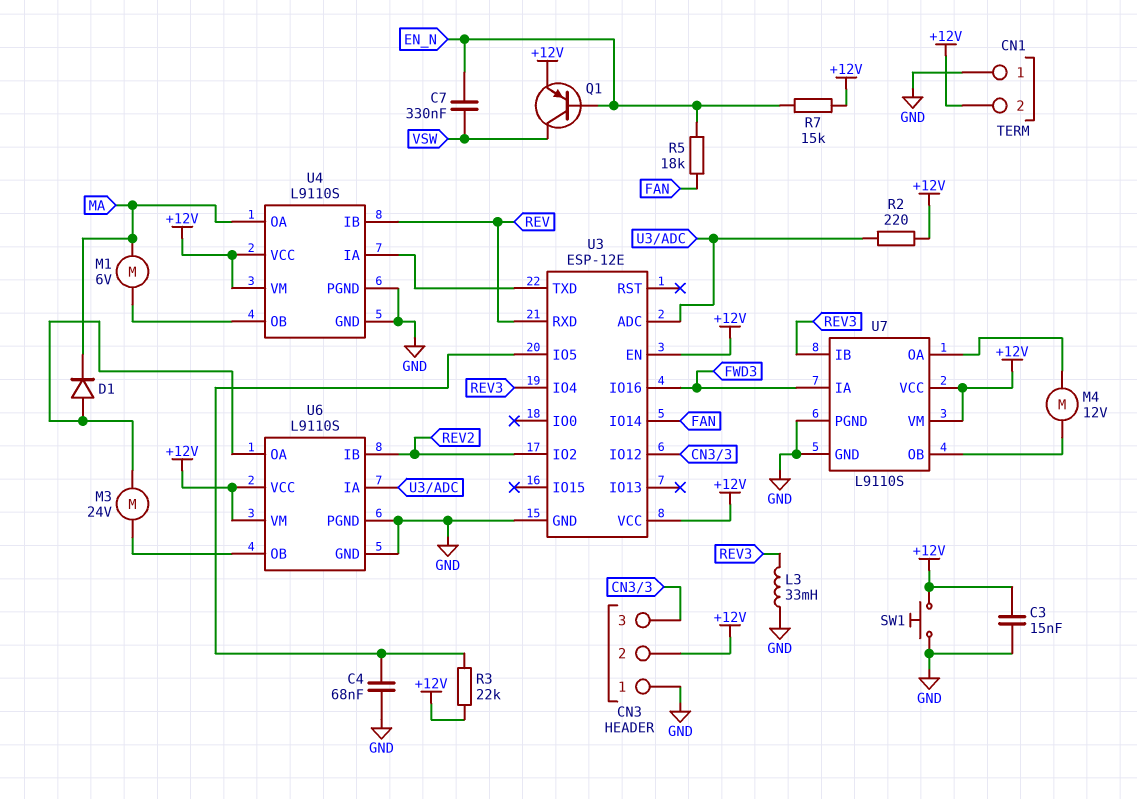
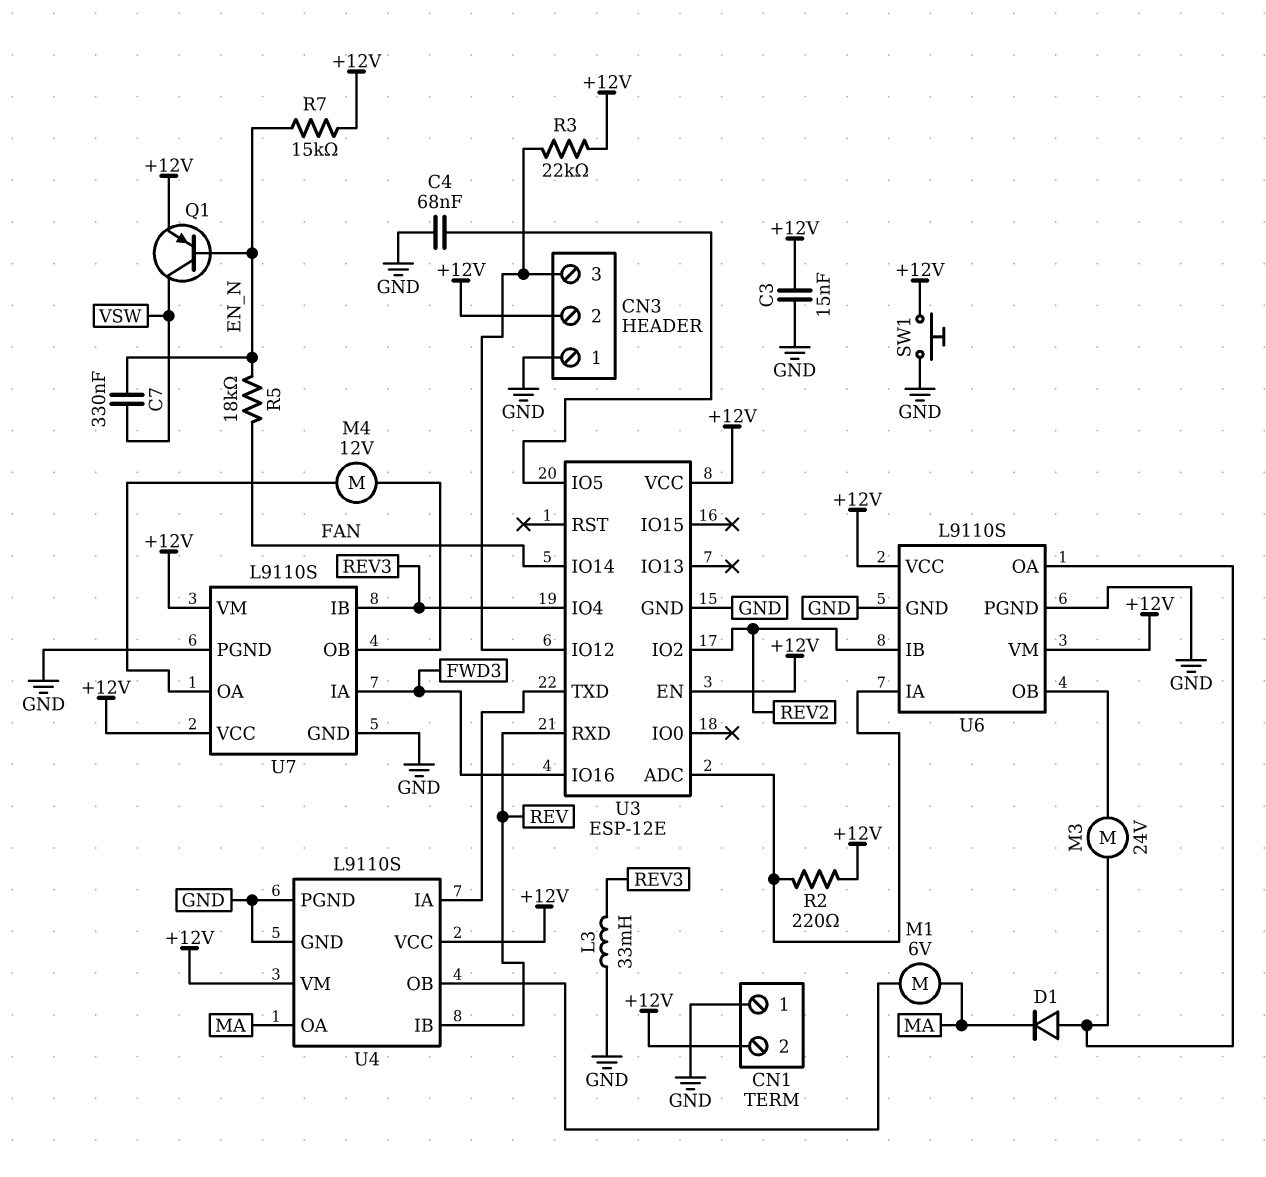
R3: 22k (+12V, U3/IO5) -> 22k (+12V, CN3/3)

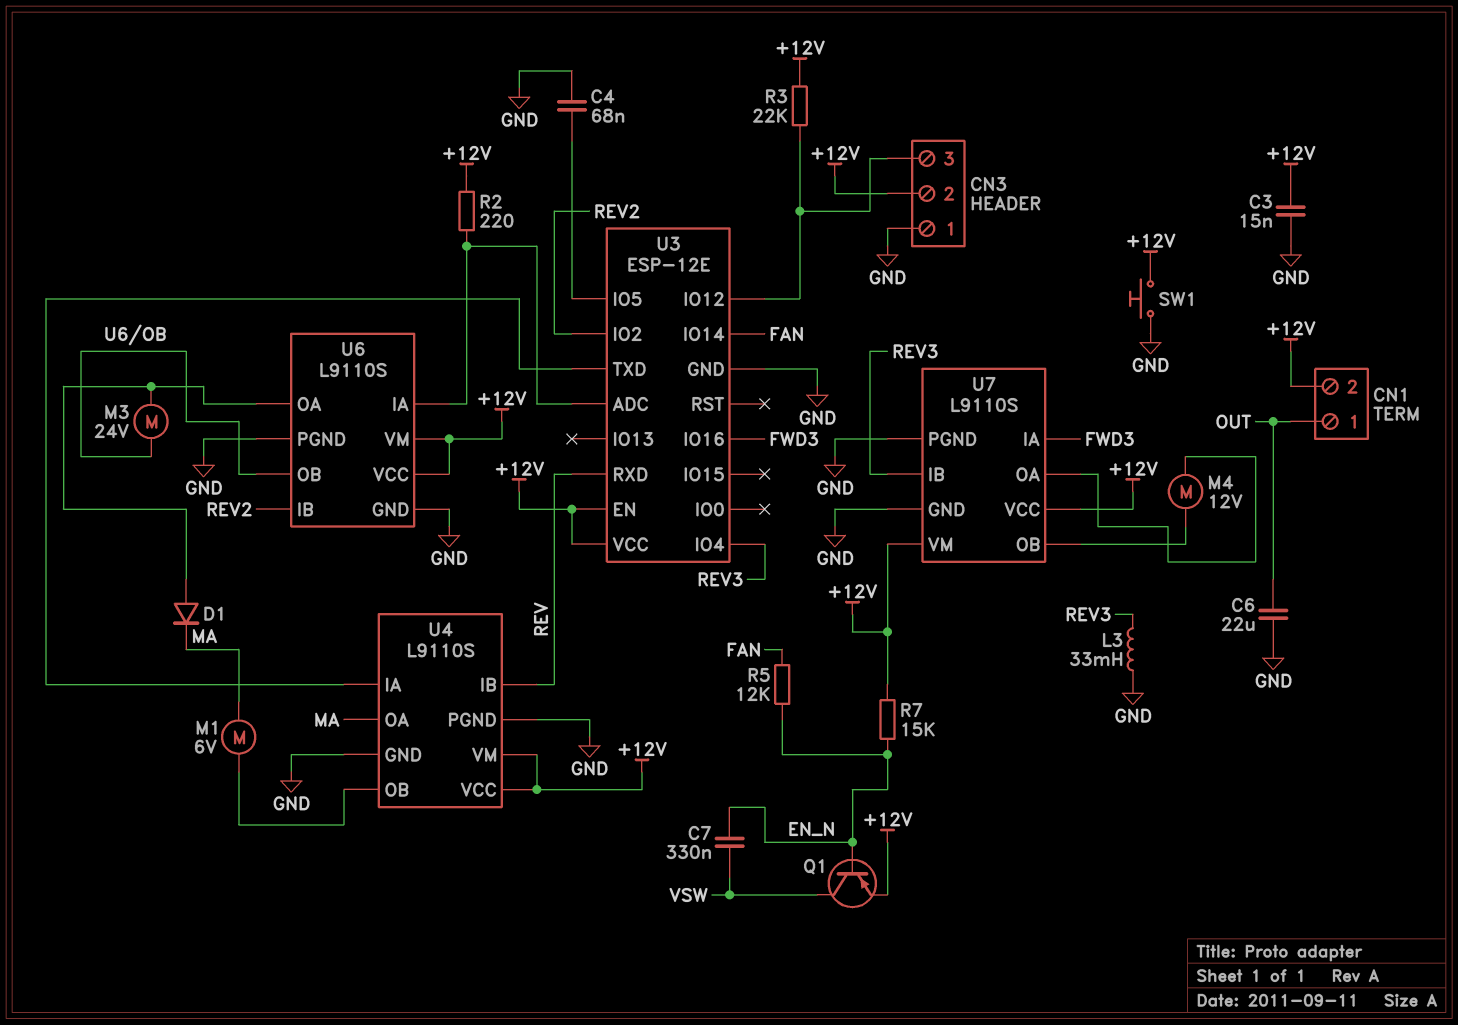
C6: none -> 22uF (GND, OUT)
CN1 pin 1: GND -> OUT
R5: 18k (EN_N, FAN) -> 12k (EN_N, FAN)

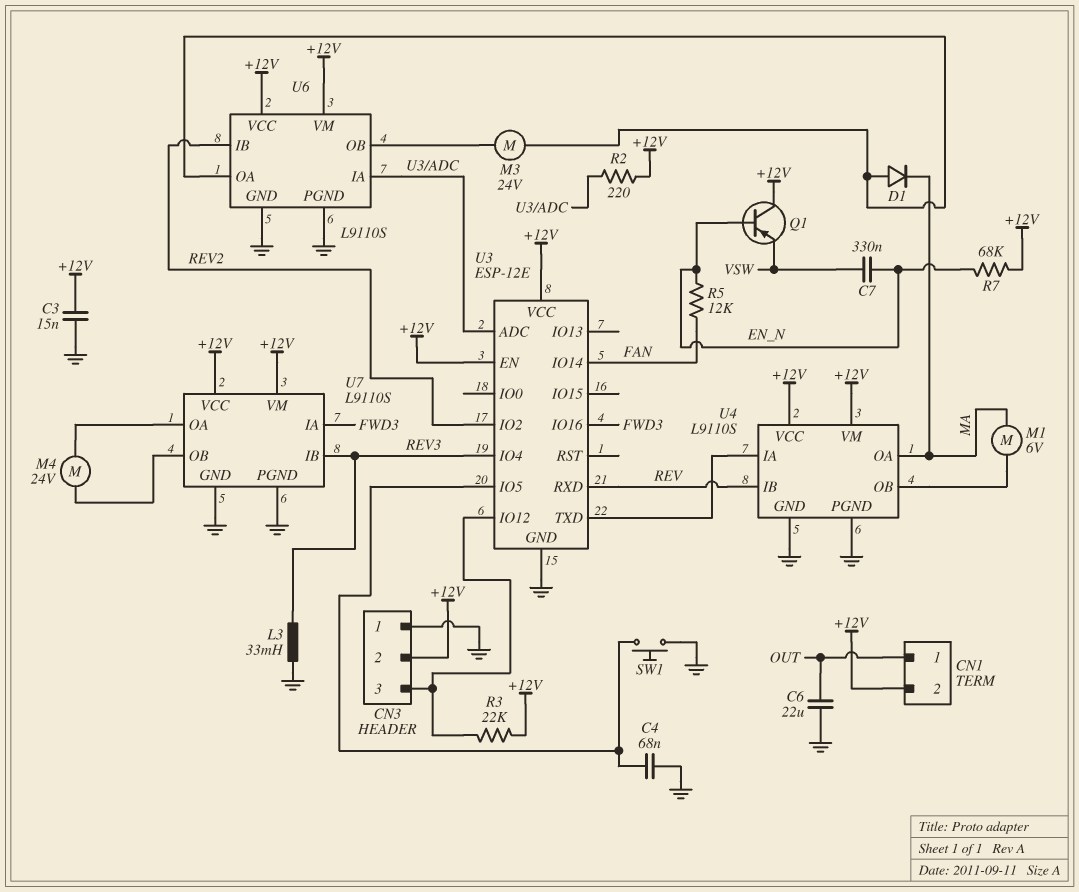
M4: motor 12V (U7/OA, U7/OB) -> motor 24V (U7/OA, U7/OB)
Q1: PNP (B EN_N, C VSW, E +12V) -> PNP (B EN_N, C +12V, E VSW)
R7: 15k (+12V, EN_N) -> 68k (+12V, EN_N)
SW1: button (+12V, GND) -> button (GND, U3/IO5)

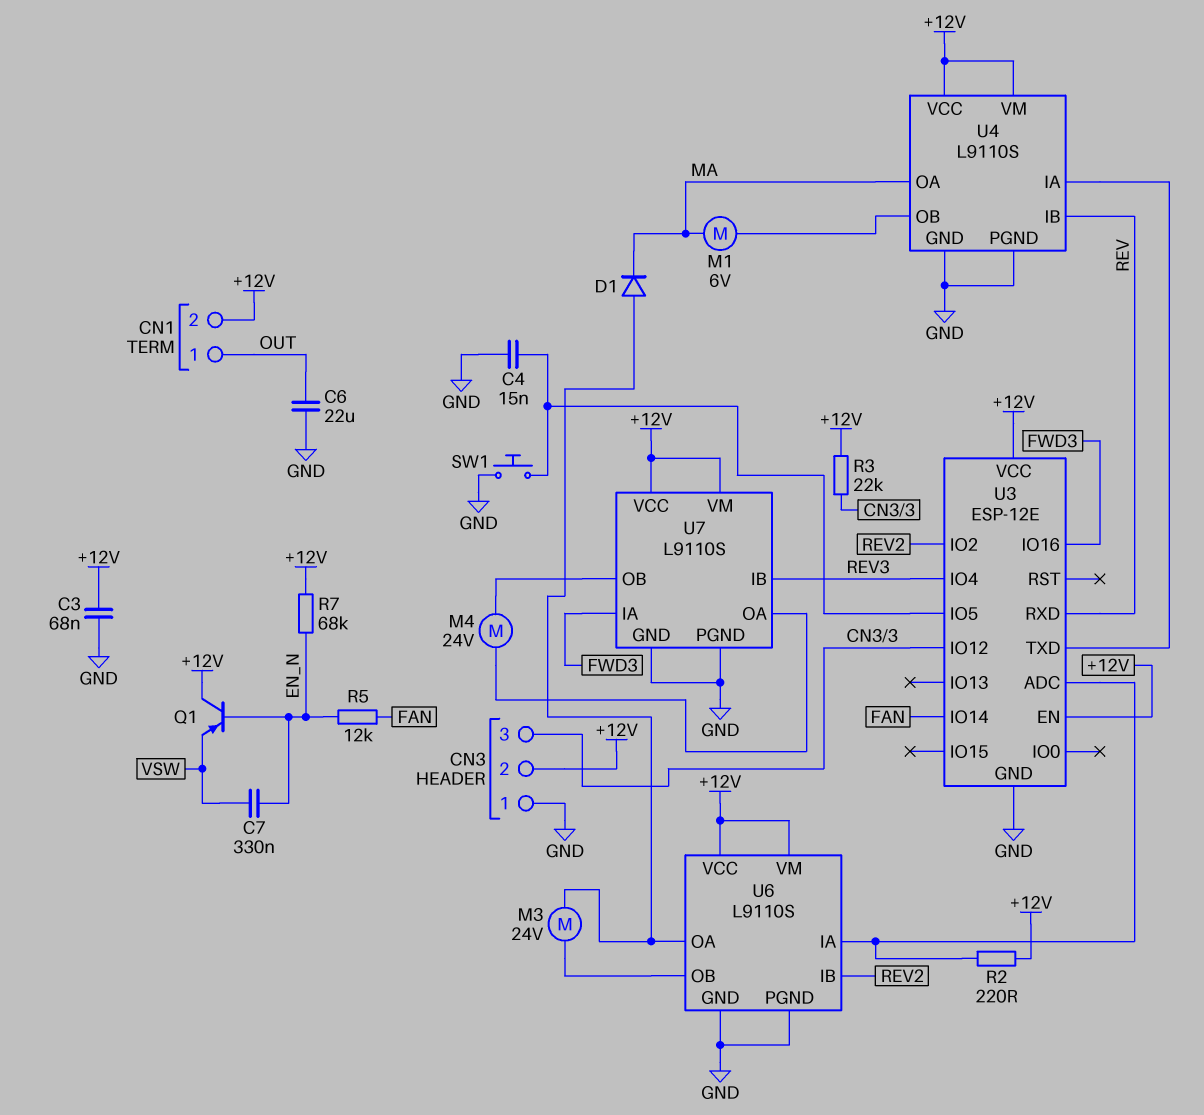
C3: 15nF (+12V, GND) -> 68nF (+12V, GND)
C4: 68nF (GND, U3/IO5) -> 15nF (GND, U3/IO5)
L3: 33mH (GND, REV3) -> none

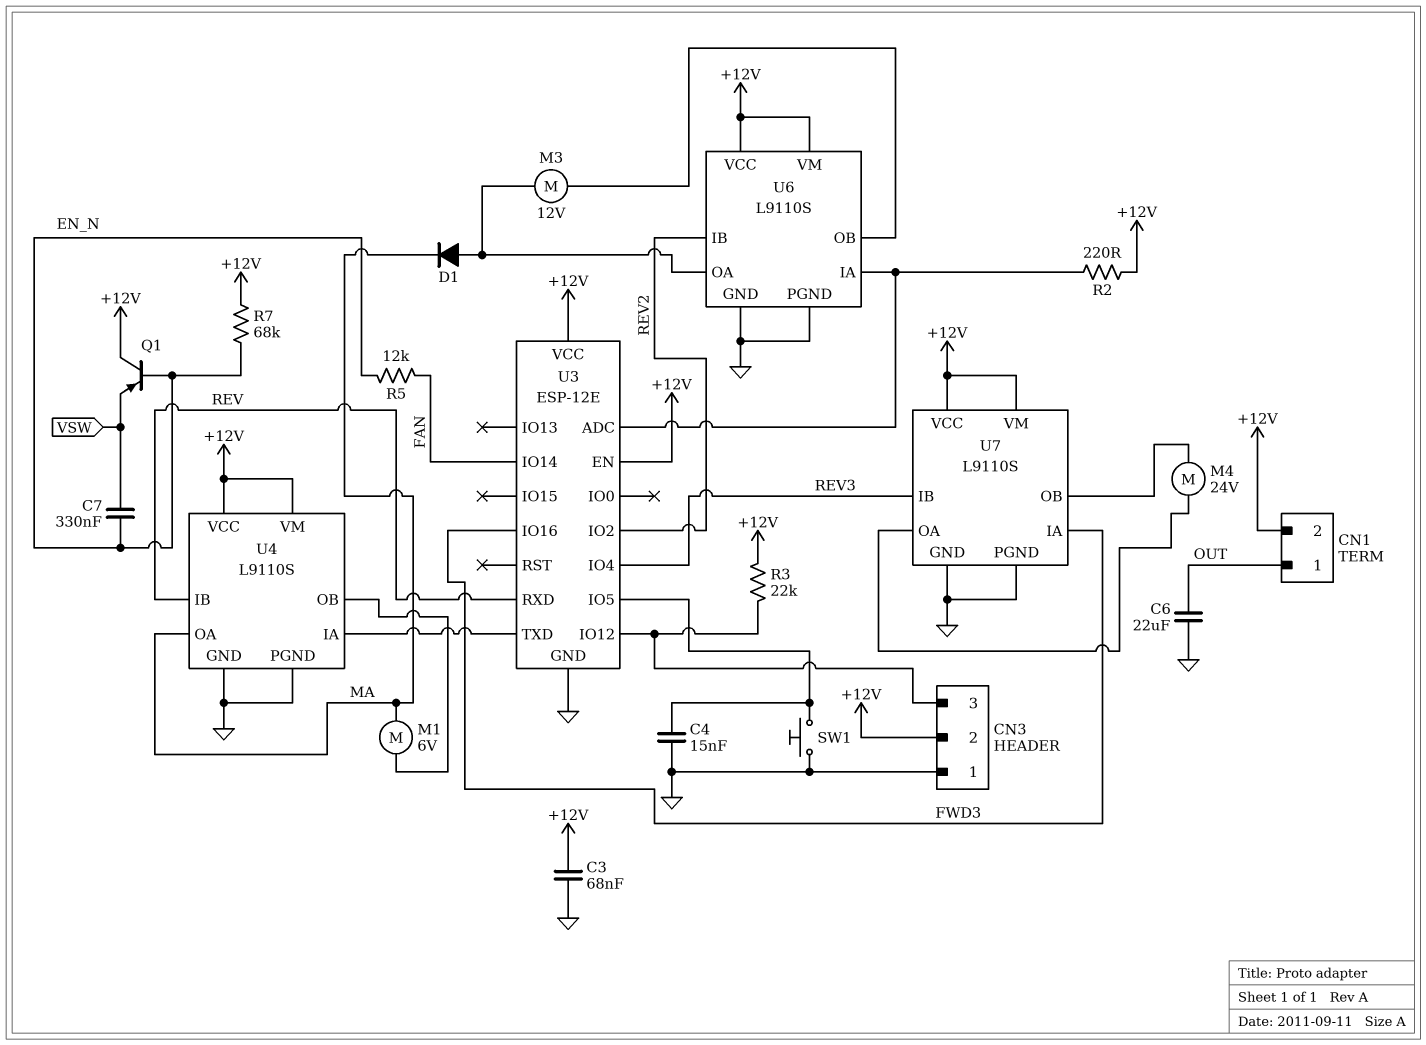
M3: motor 24V (U6/OA, U6/OB) -> motor 12V (U6/OA, U6/OB)

